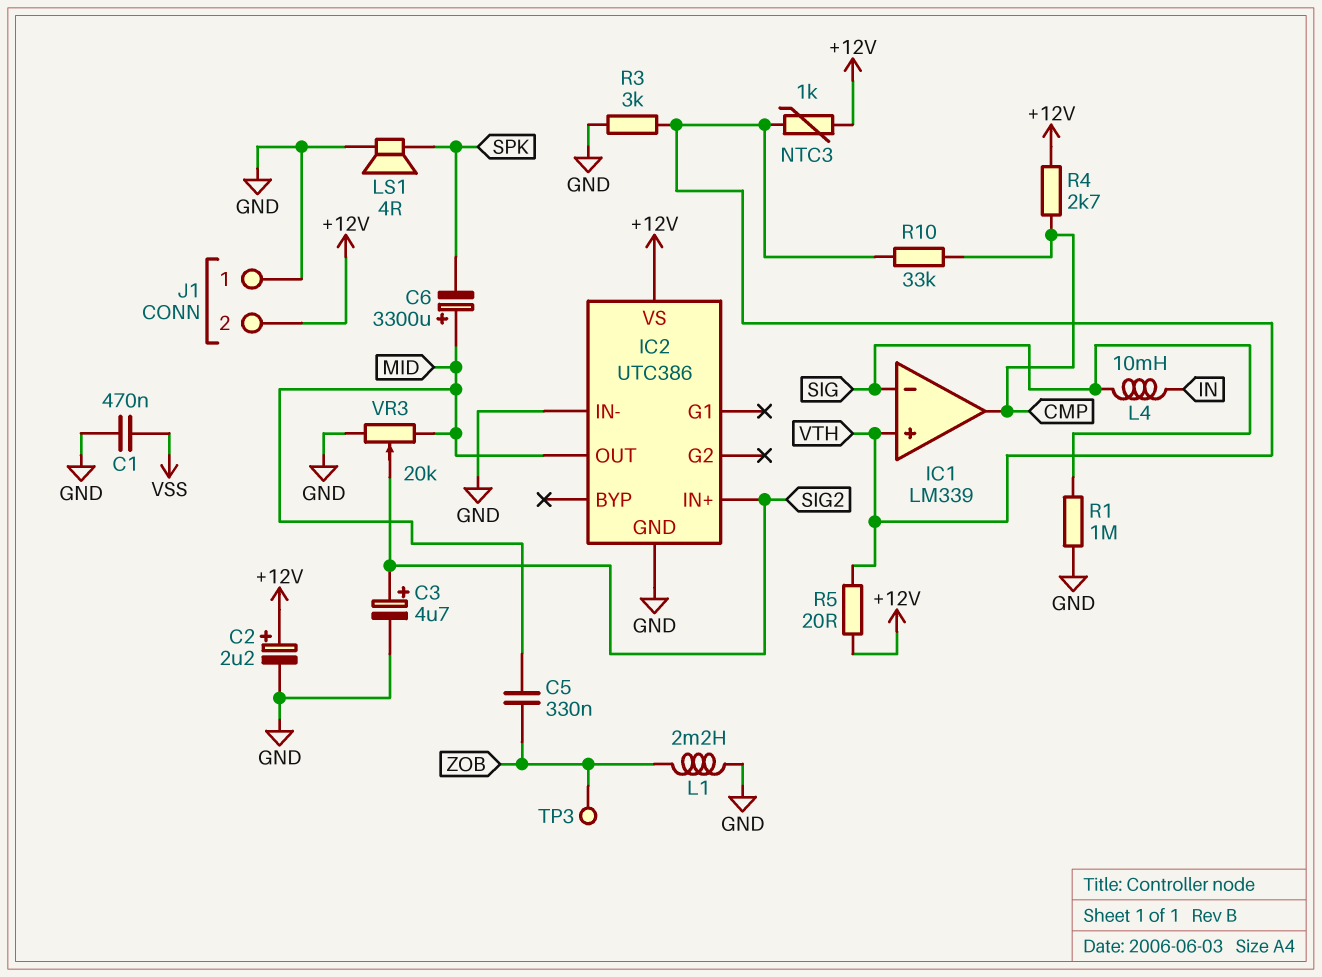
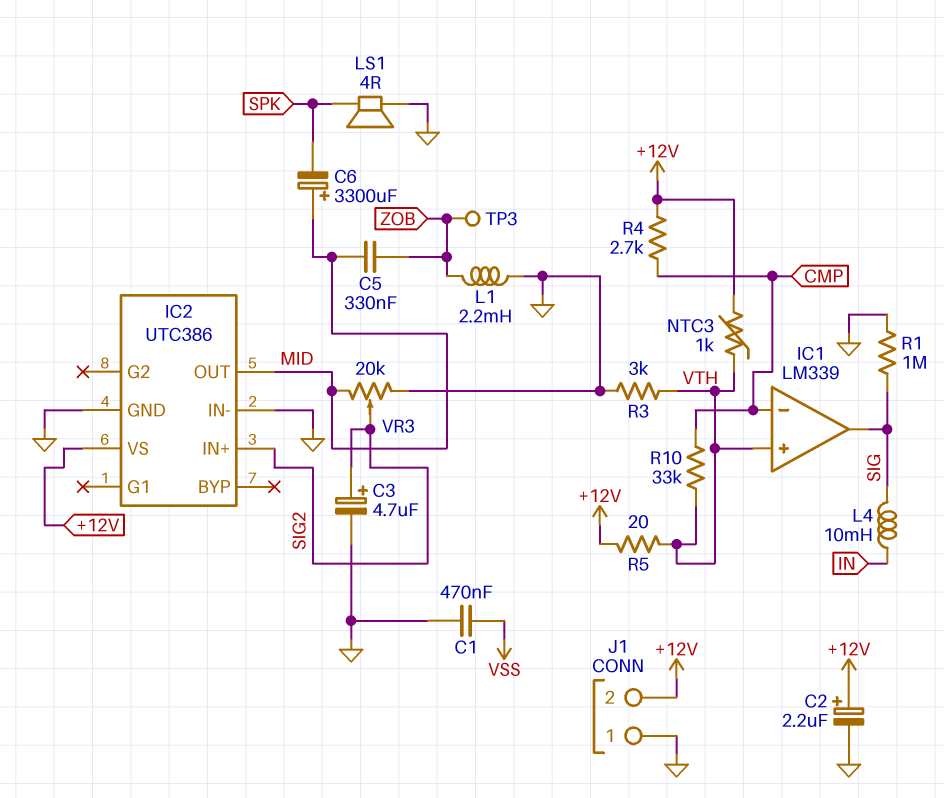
IC1 pin in-: SIG -> CMP
IC1 pin out: CMP -> SIG

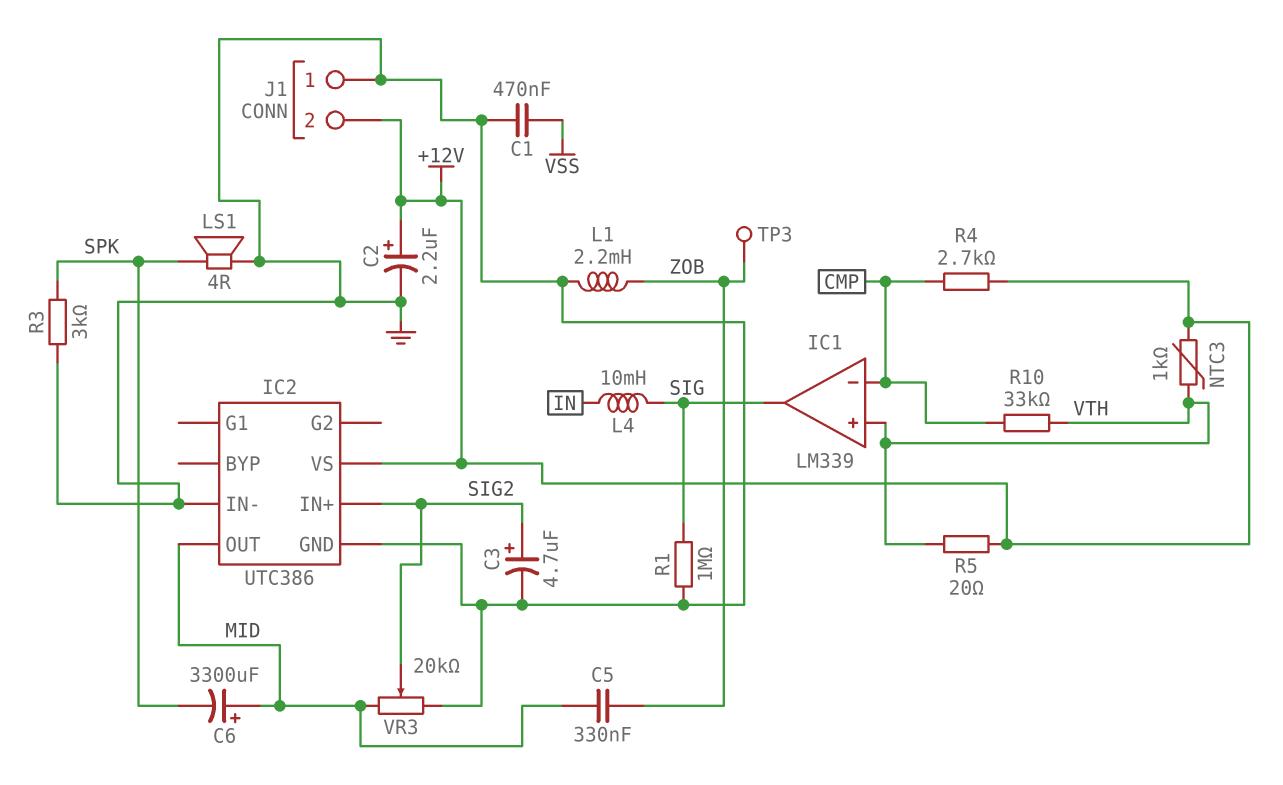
R3: 3k (GND, VTH) -> 3k (GND, SPK)

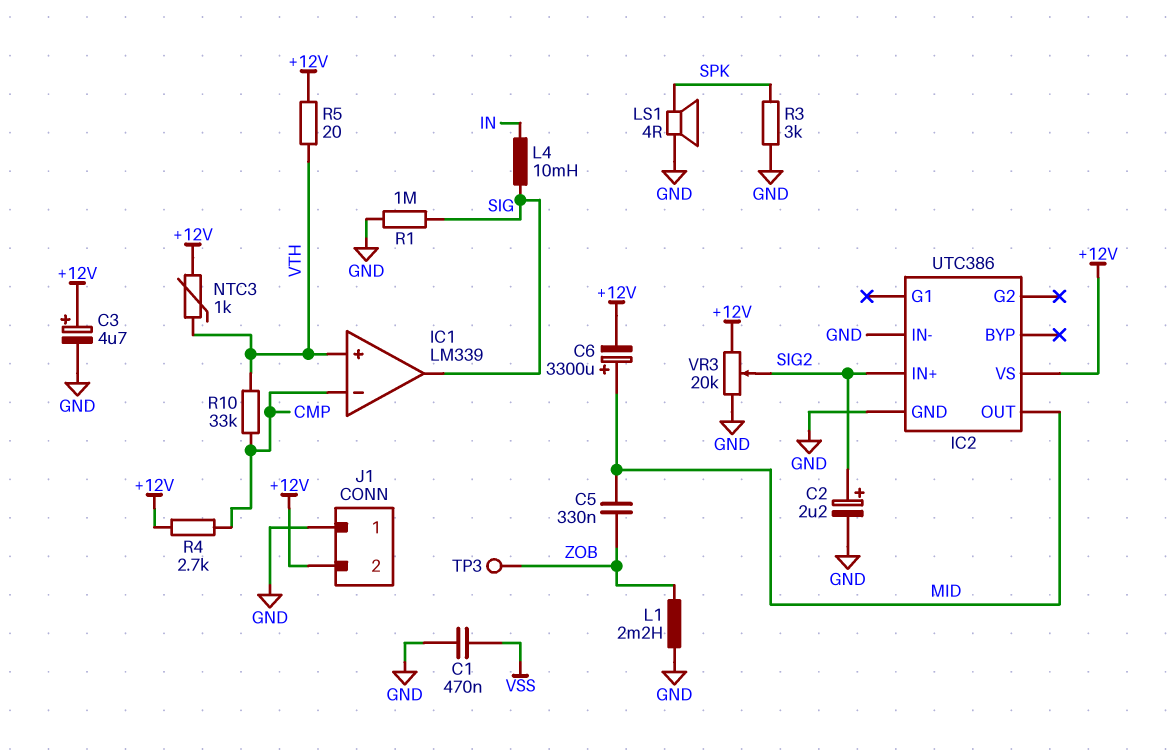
C2: 2.2uF (plus +12V, minus GND) -> 2.2uF (plus SIG2, minus GND)
C3: 4.7uF (plus SIG2, minus GND) -> 4.7uF (plus +12V, minus GND)
C6: 3300uF (plus MID, minus SPK) -> 3300uF (plus MID, minus +12V)
VR3: 20k (GND, MID, wiper SIG2) -> 20k (+12V, GND, wiper SIG2)

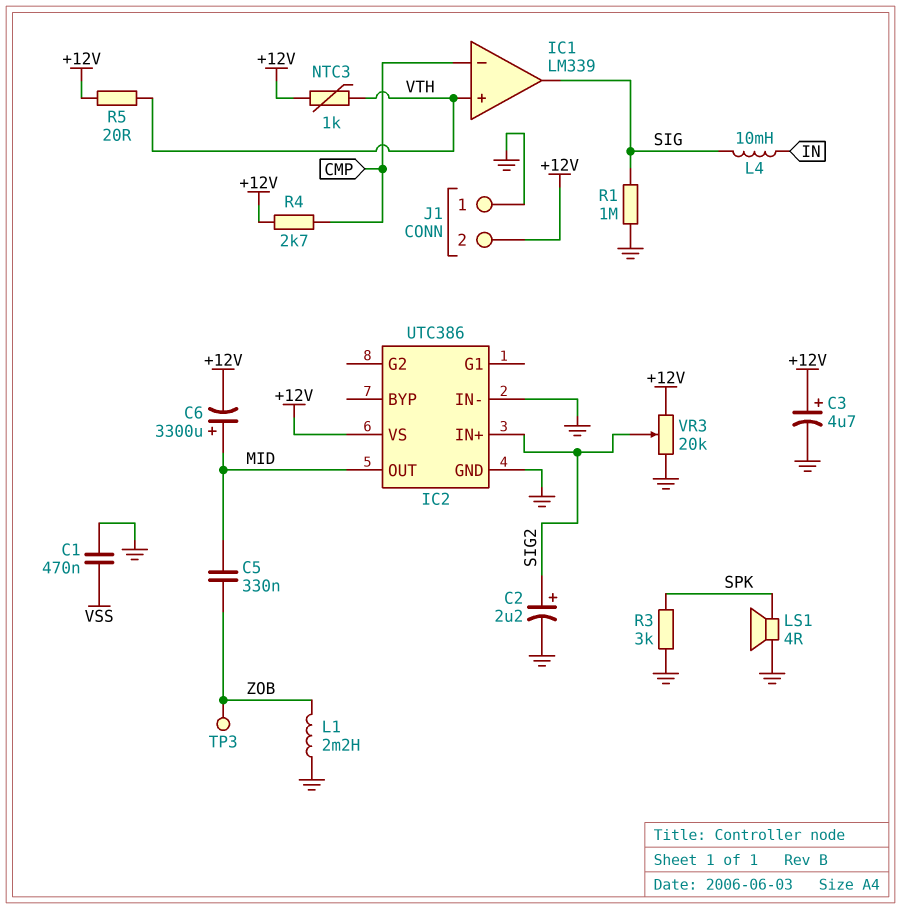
R10: 33k (CMP, VTH) -> none

